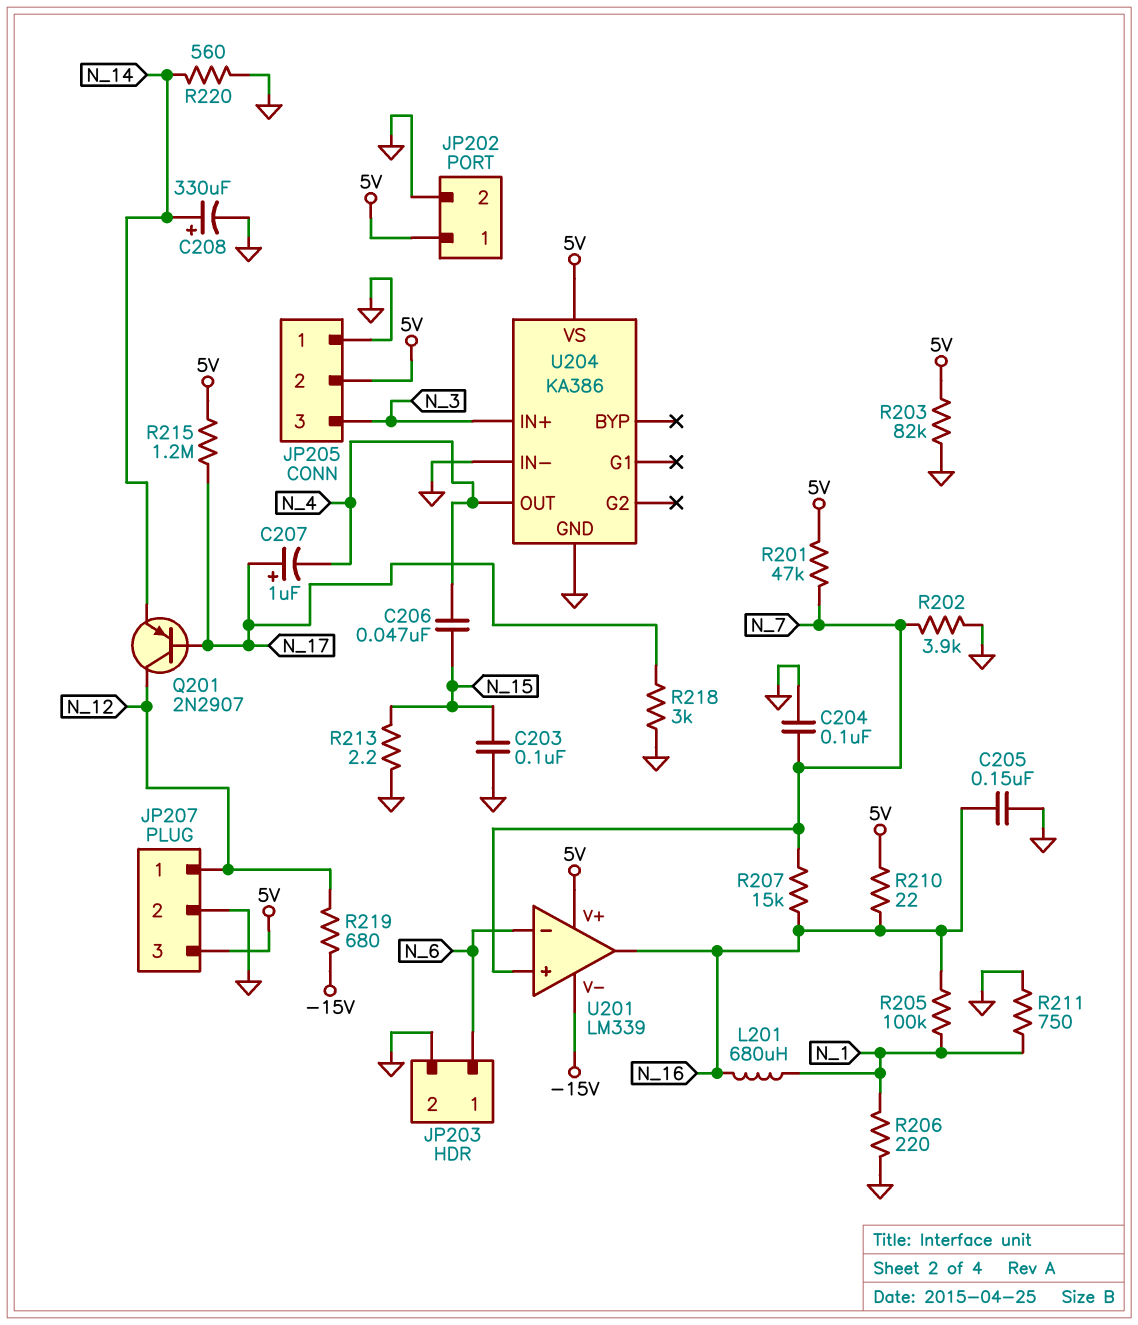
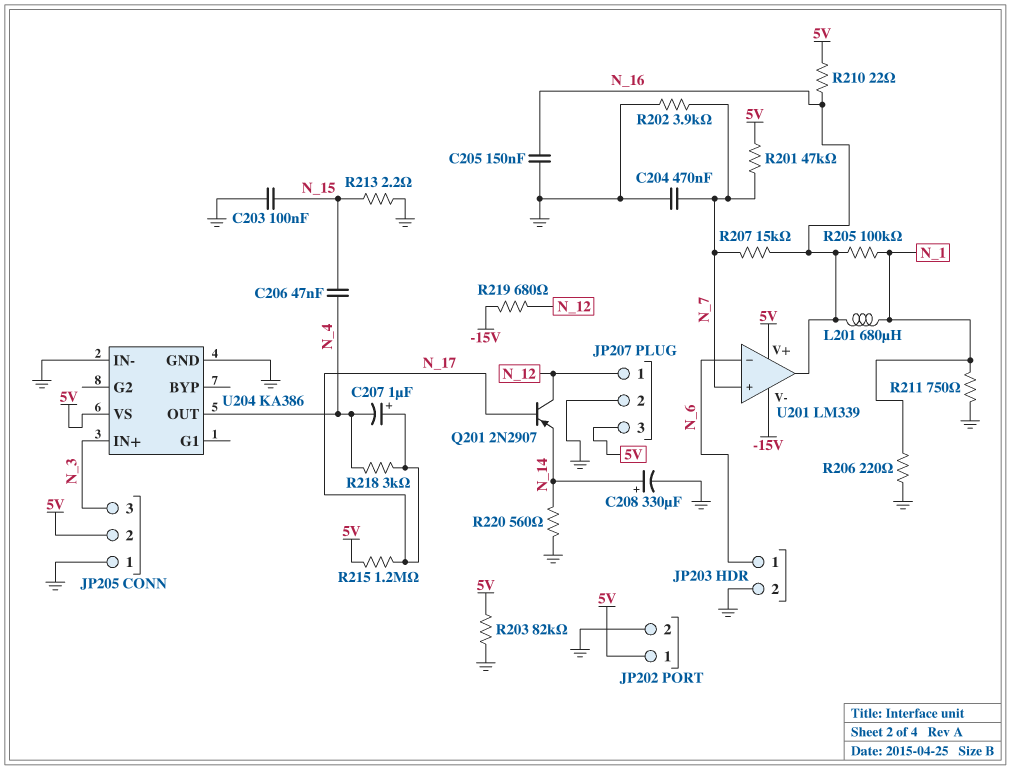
C204: 100nF (GND, N_7) -> 470nF (GND, N_7)
R218: 3k (GND, N_17) -> 3k (N_4, N_17)

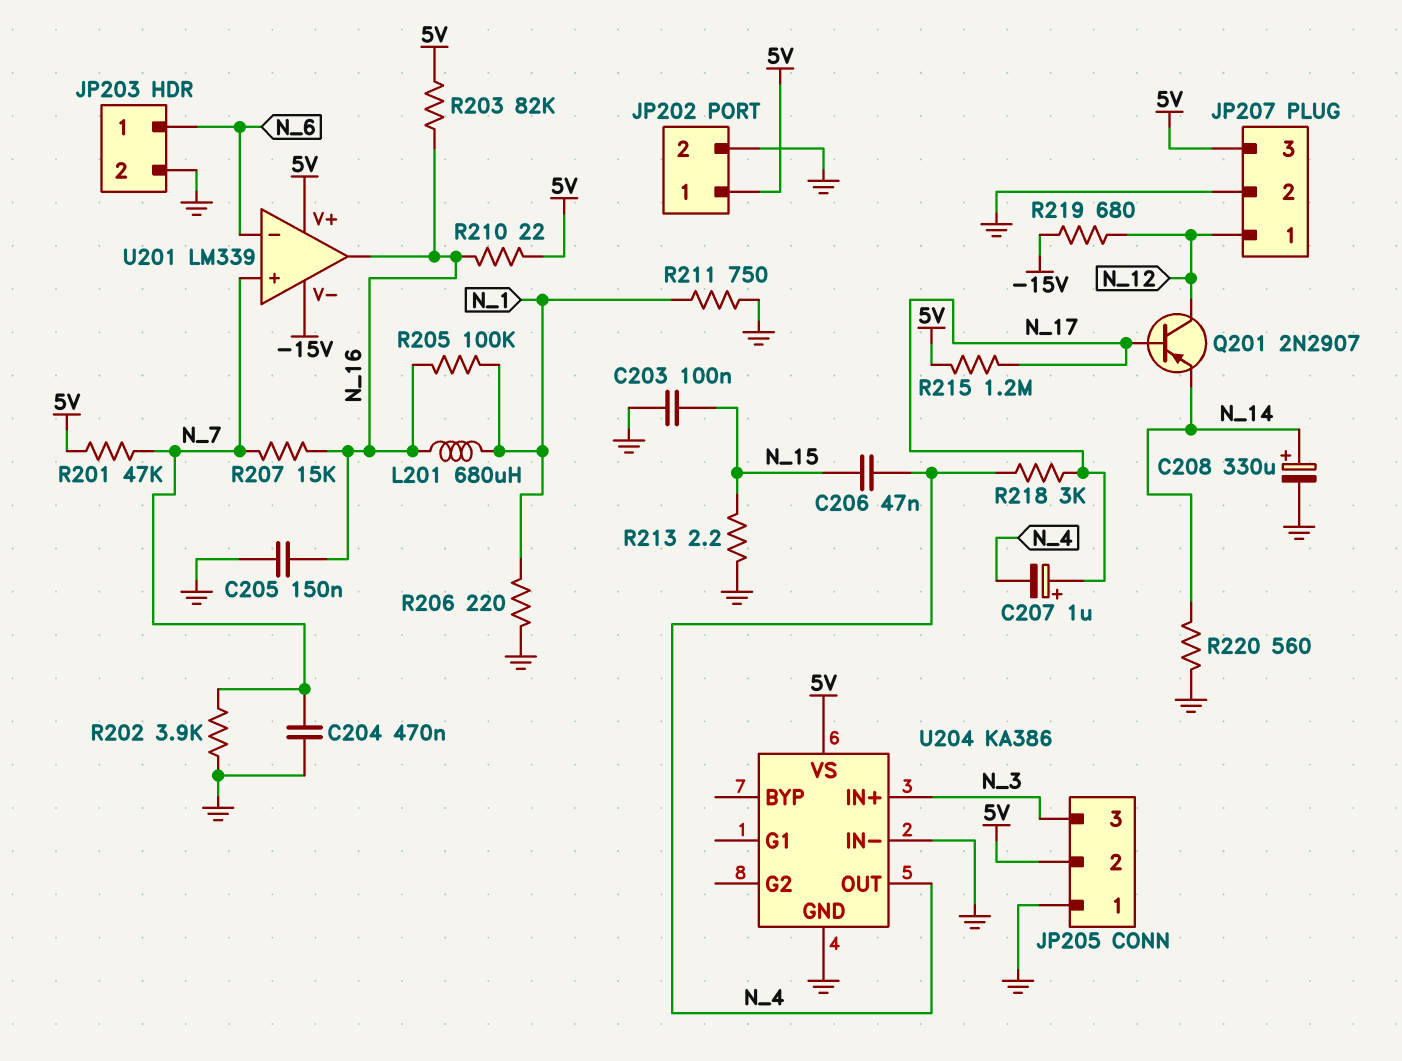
R203: 82k (5V, GND) -> 82k (5V, N_16)

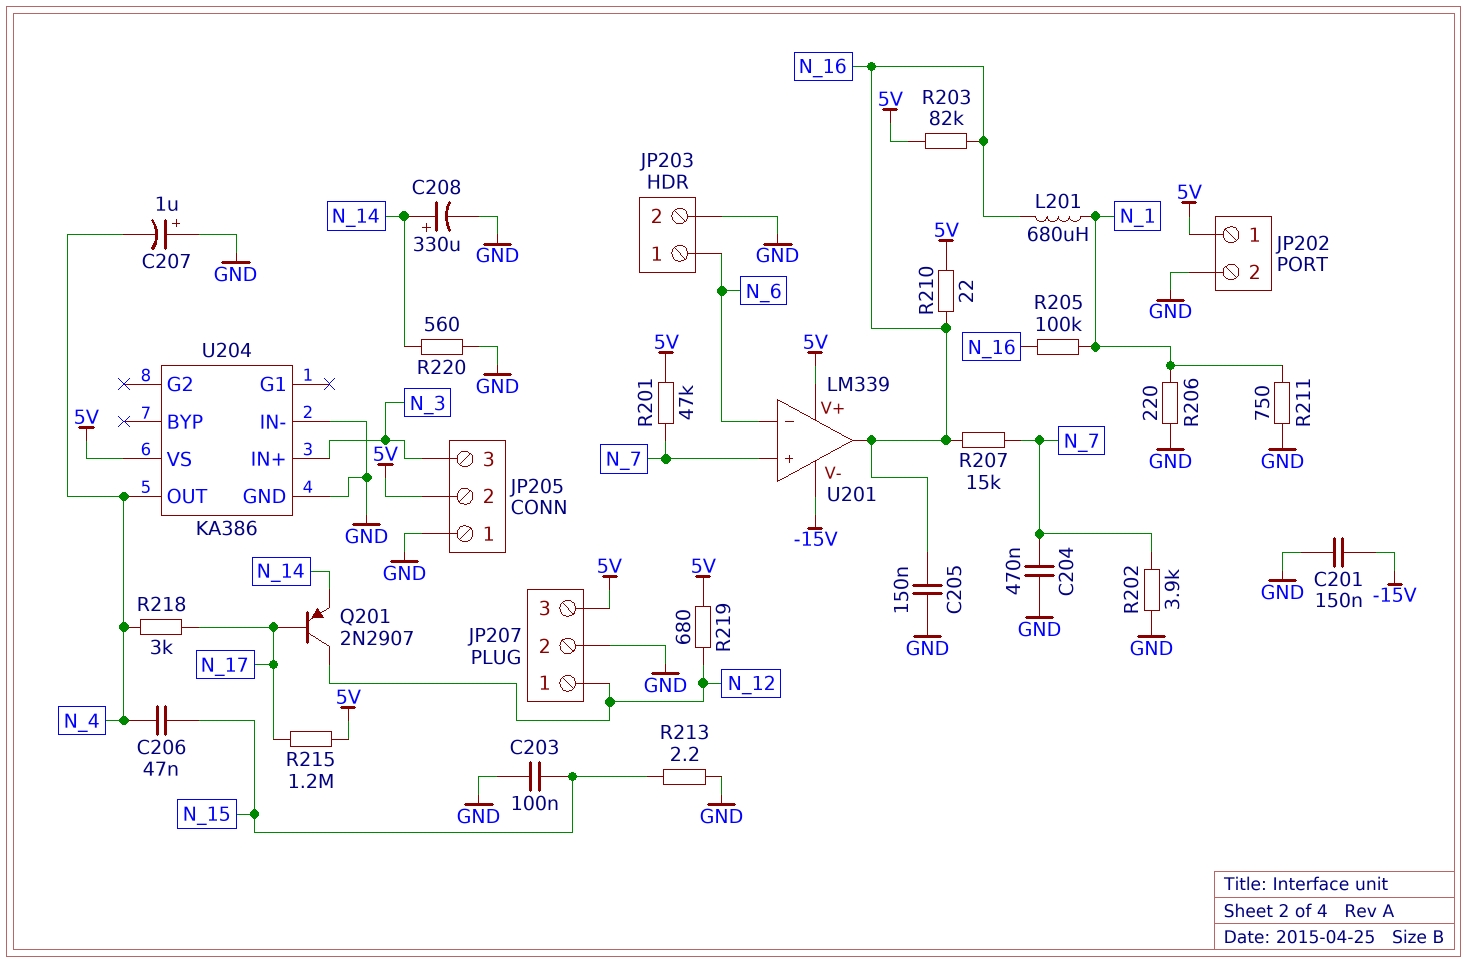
C201: none -> 150nF (-15V, GND)
C207: 1uF (plus N_17, minus N_4) -> 1uF (plus GND, minus N_4)
R219: 680 (-15V, N_12) -> 680 (5V, N_12)

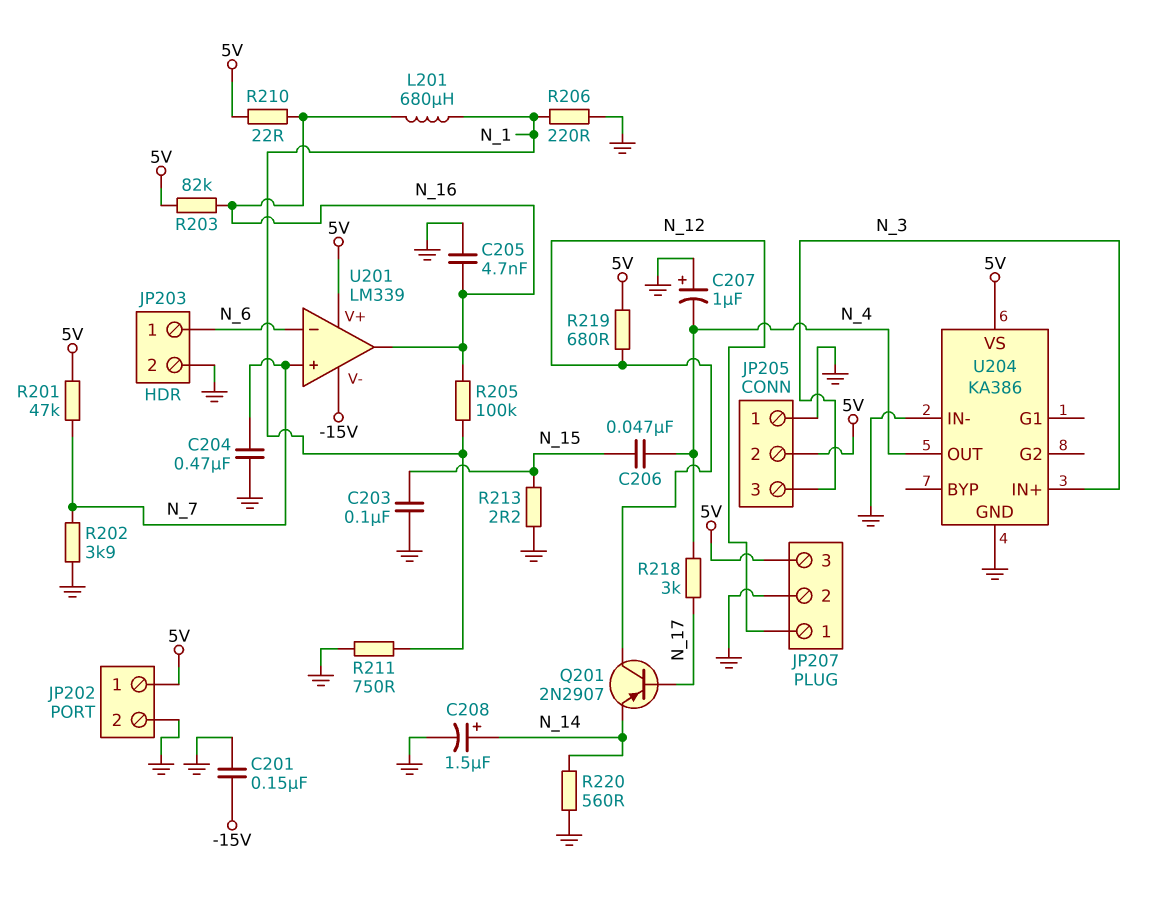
C205: 150nF (GND, N_16) -> 4.7nF (GND, N_16)
C208: 330uF (plus N_14, minus GND) -> 1.5uF (plus N_14, minus GND)
R207: 15k (N_7, N_16) -> none
R215: 1.2M (5V, N_17) -> none

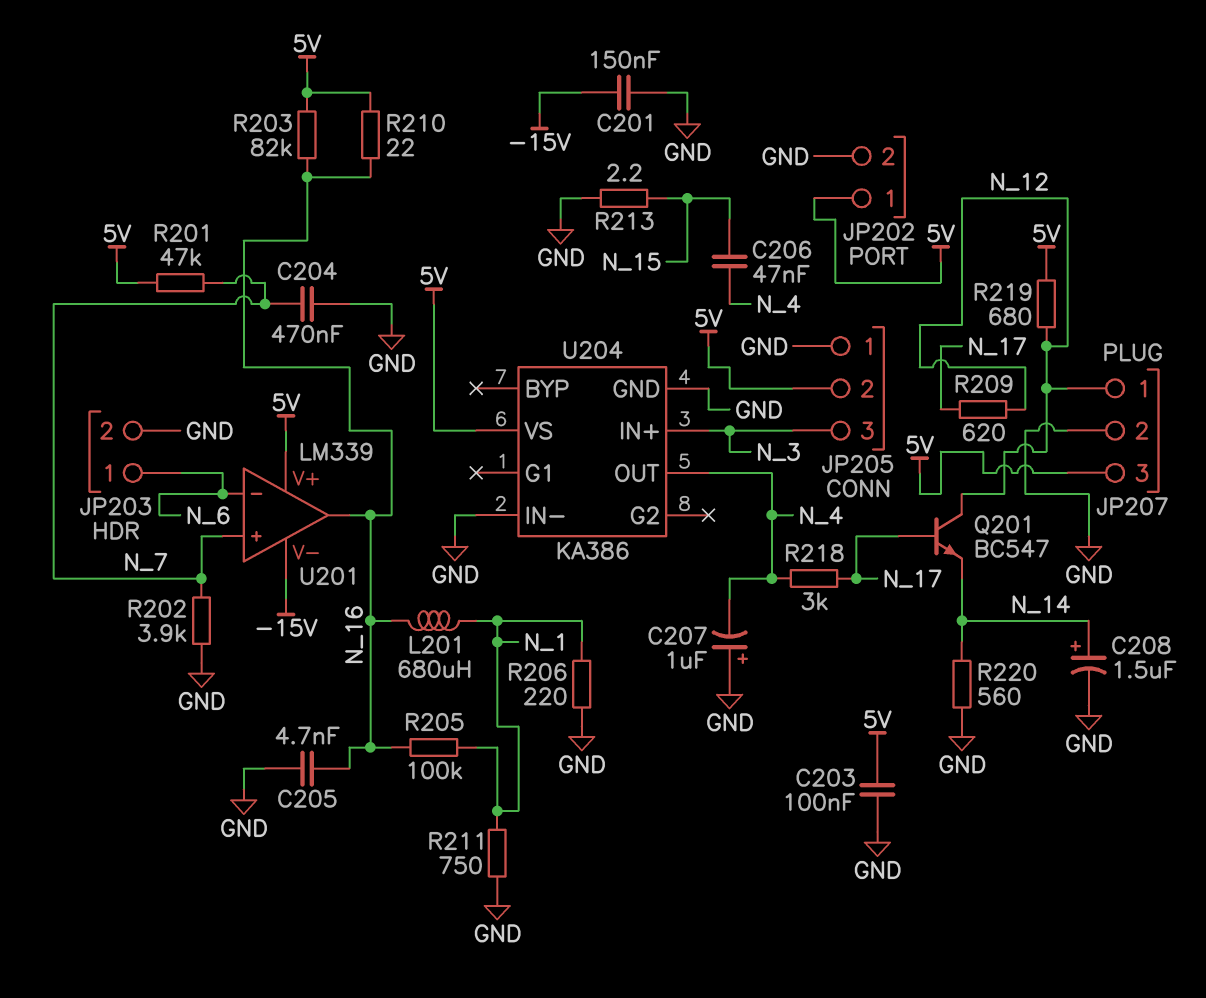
C203: 100nF (GND, N_15) -> 100nF (5V, GND)
Q201: PNP 2N2907 (B N_17, C N_12, E N_14) -> NPN BC547 (B N_17, C N_12, E N_14)
R209: none -> 620 (N_12, N_17)

